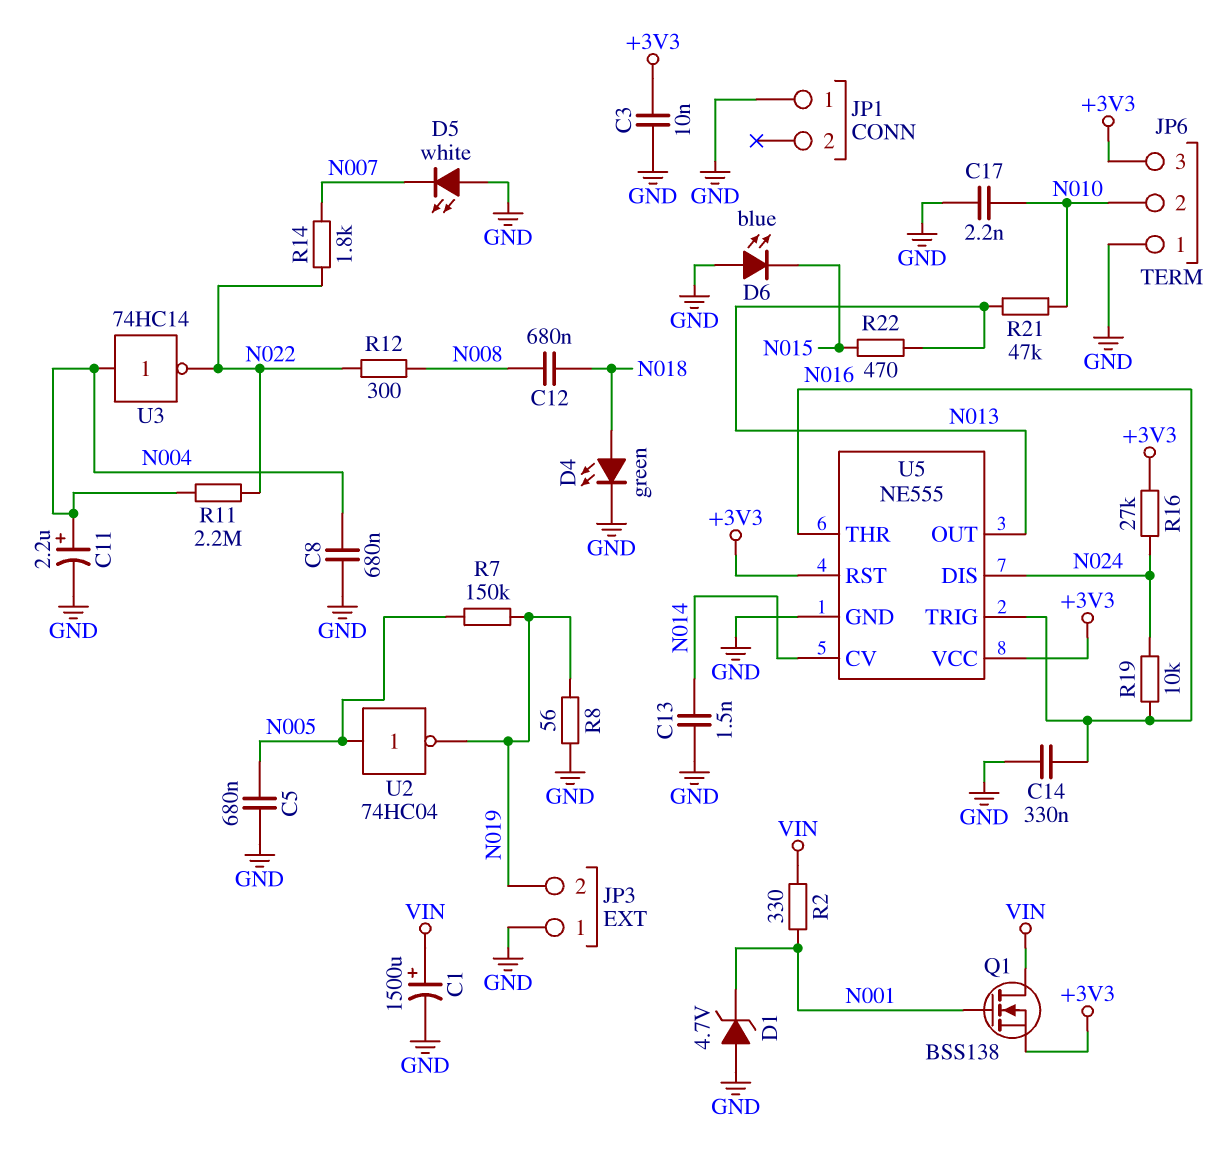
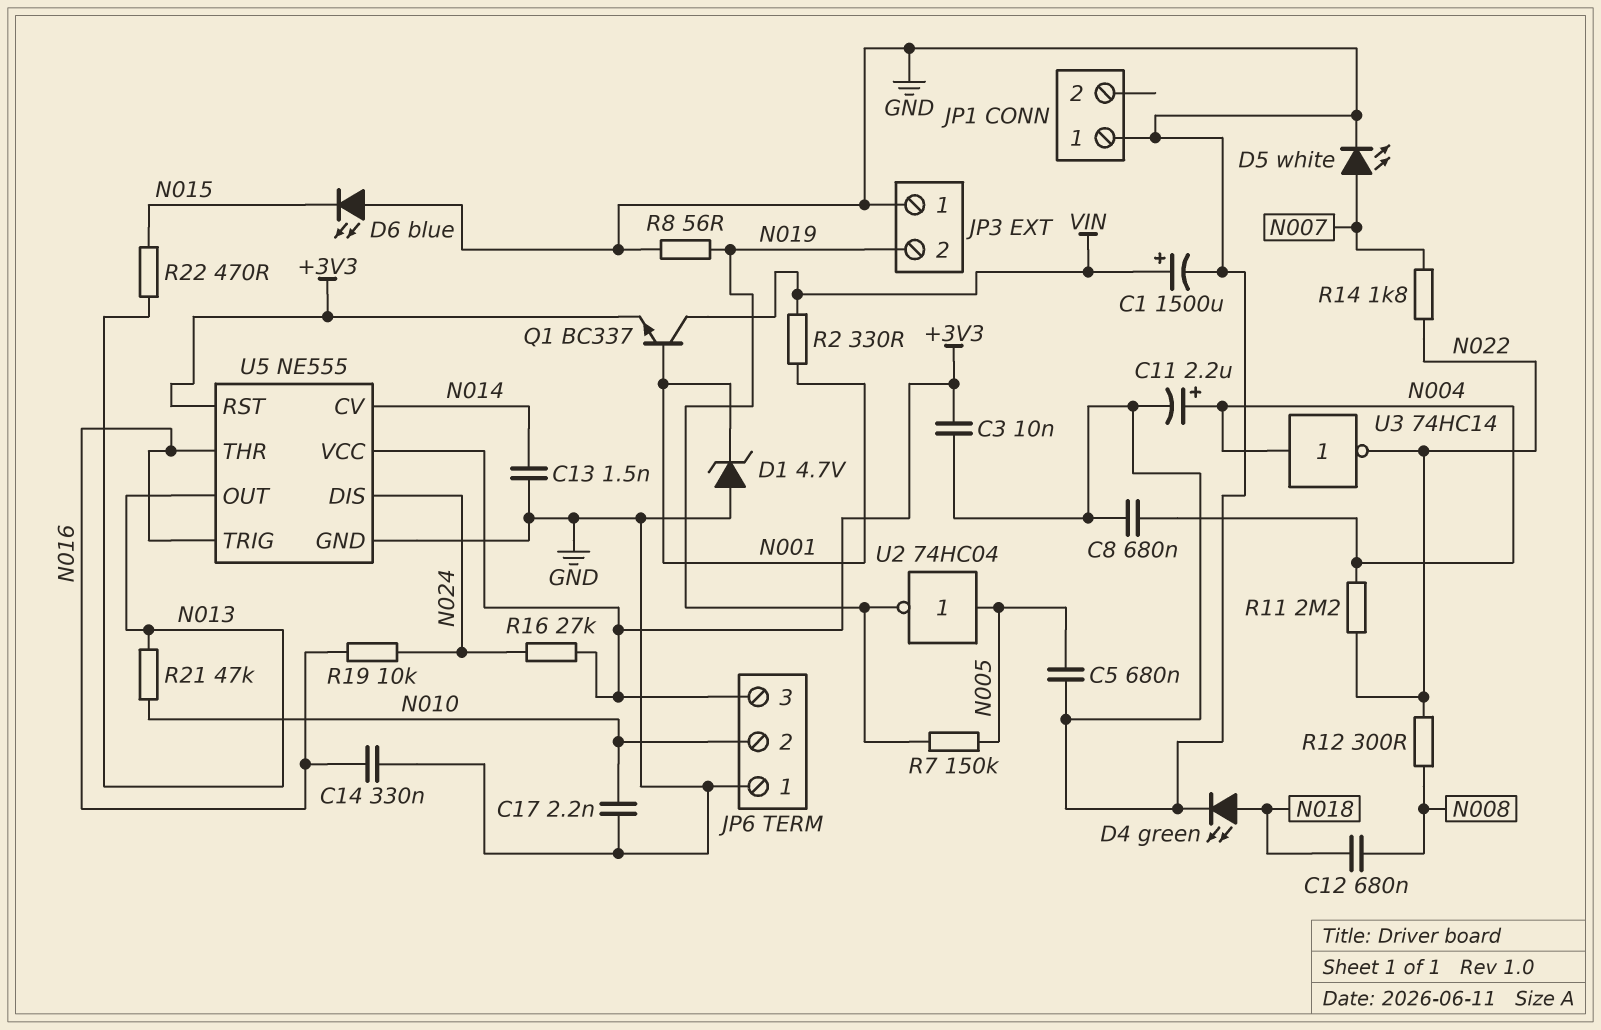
D5: LED white (A GND, K N007) -> LED white (A N007, K GND)
Q1: NMOS BSS138 (G N001, D VIN, S +3V3) -> NPN BC337 (B N001, C VIN, E +3V3)

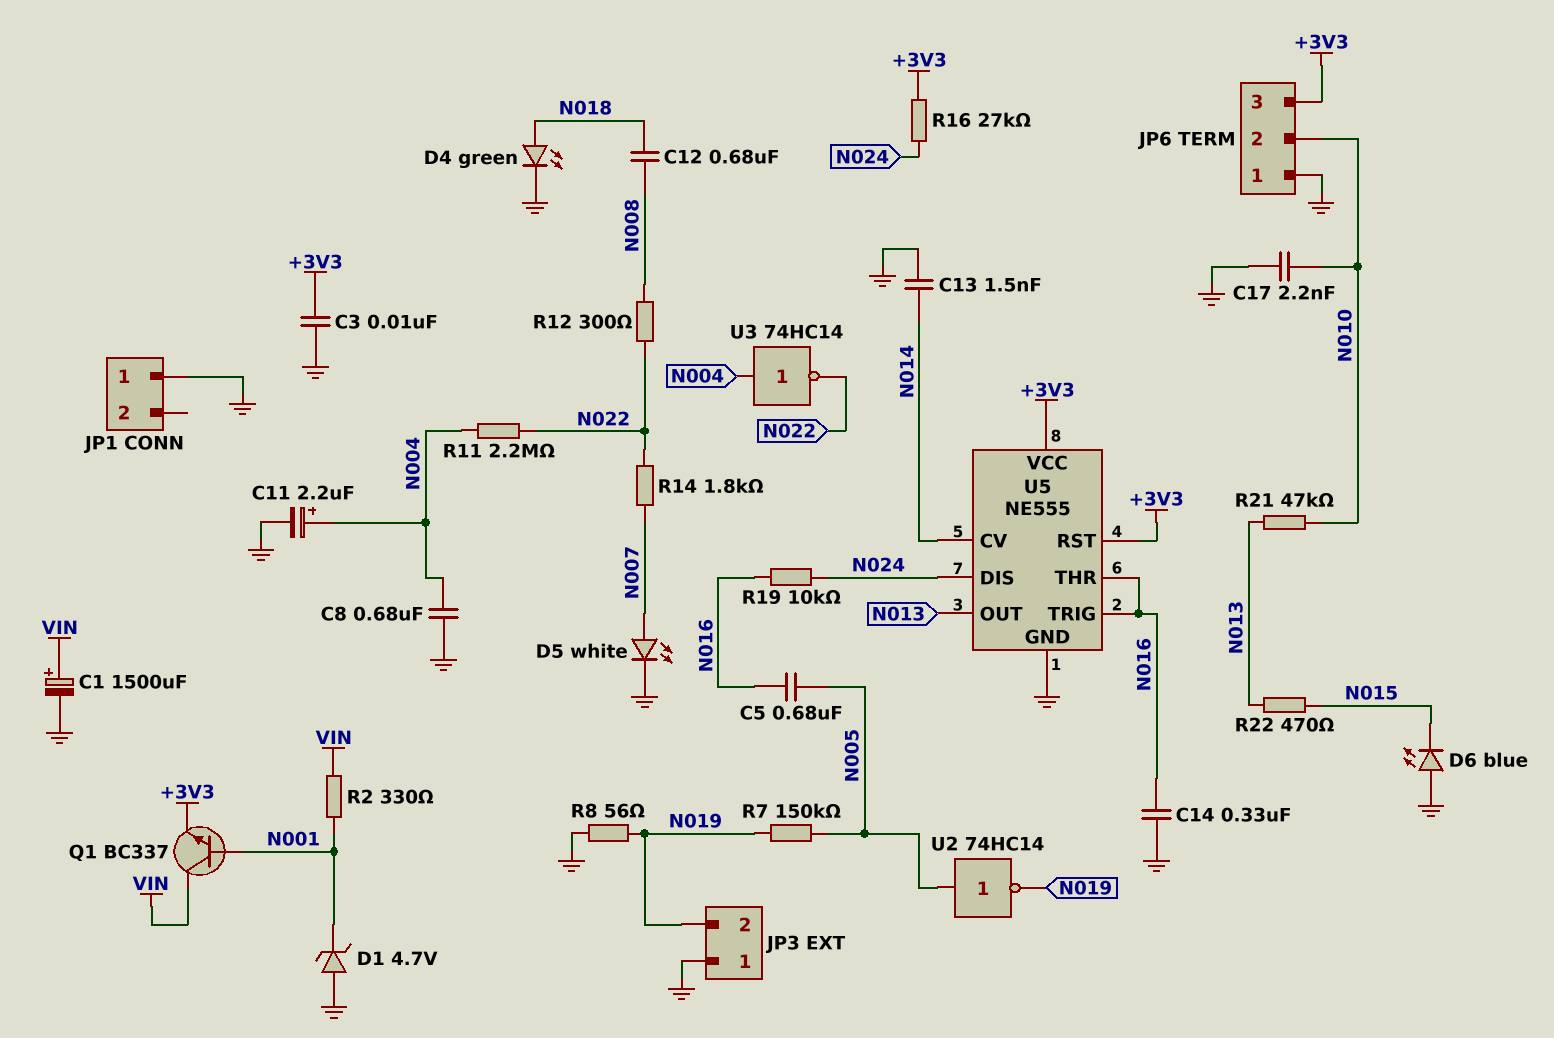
C5: 680nF (GND, N005) -> 680nF (N005, N016)
U2: NOT 74HC04 (in N005, out N019) -> NOT 74HC14 (in N005, out N019)

